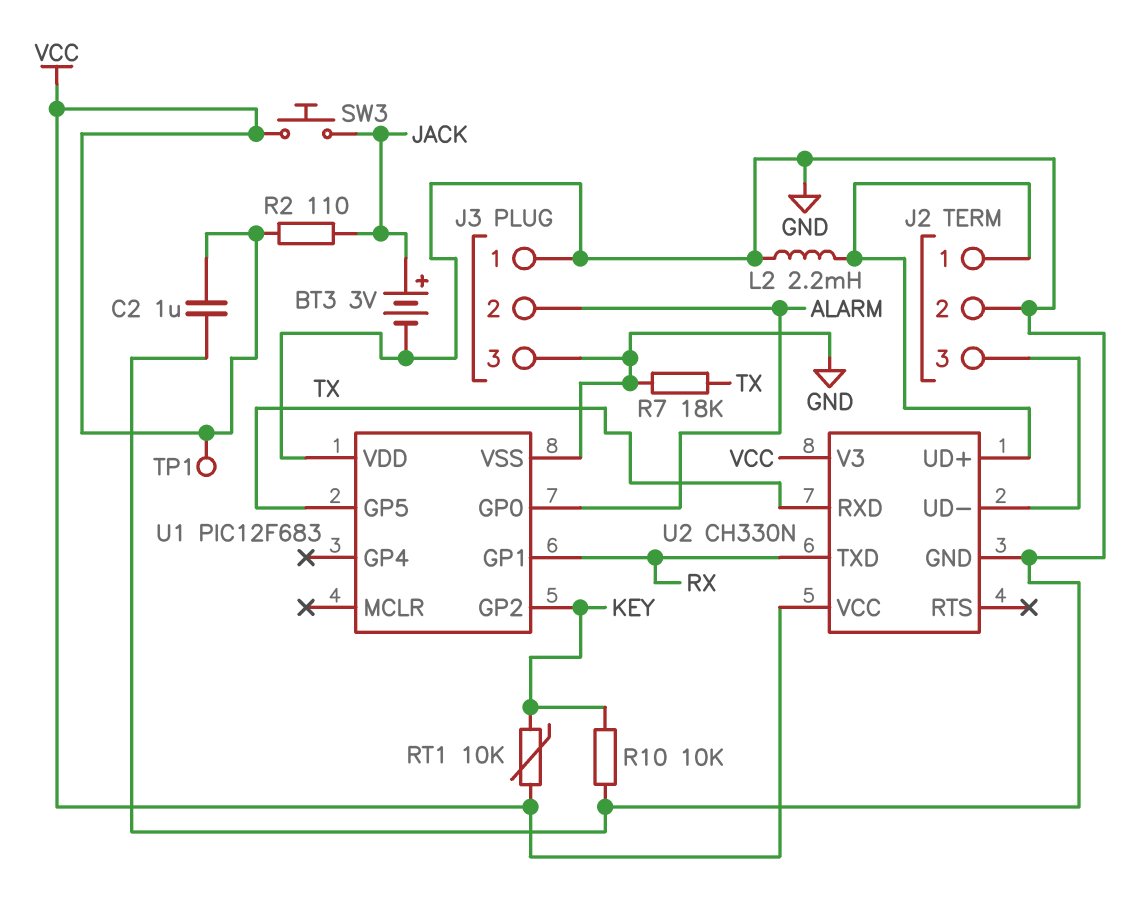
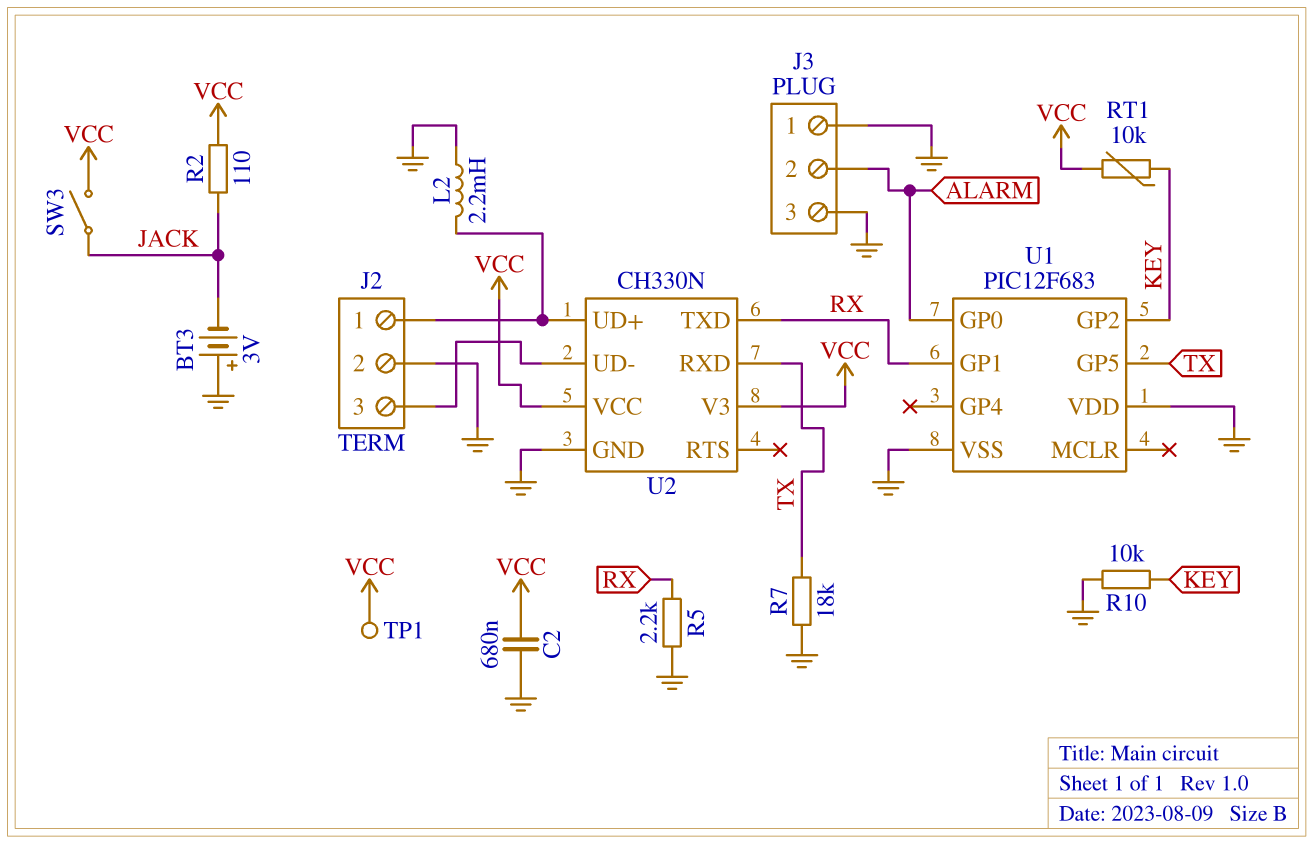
BT3: 3V (plus JACK, minus GND) -> 3V (plus GND, minus JACK)
C2: 1uF (GND, VCC) -> 680nF (GND, VCC)
R5: none -> 2.2k (GND, RX)
SW3: button (JACK, VCC) -> switch (JACK, VCC)

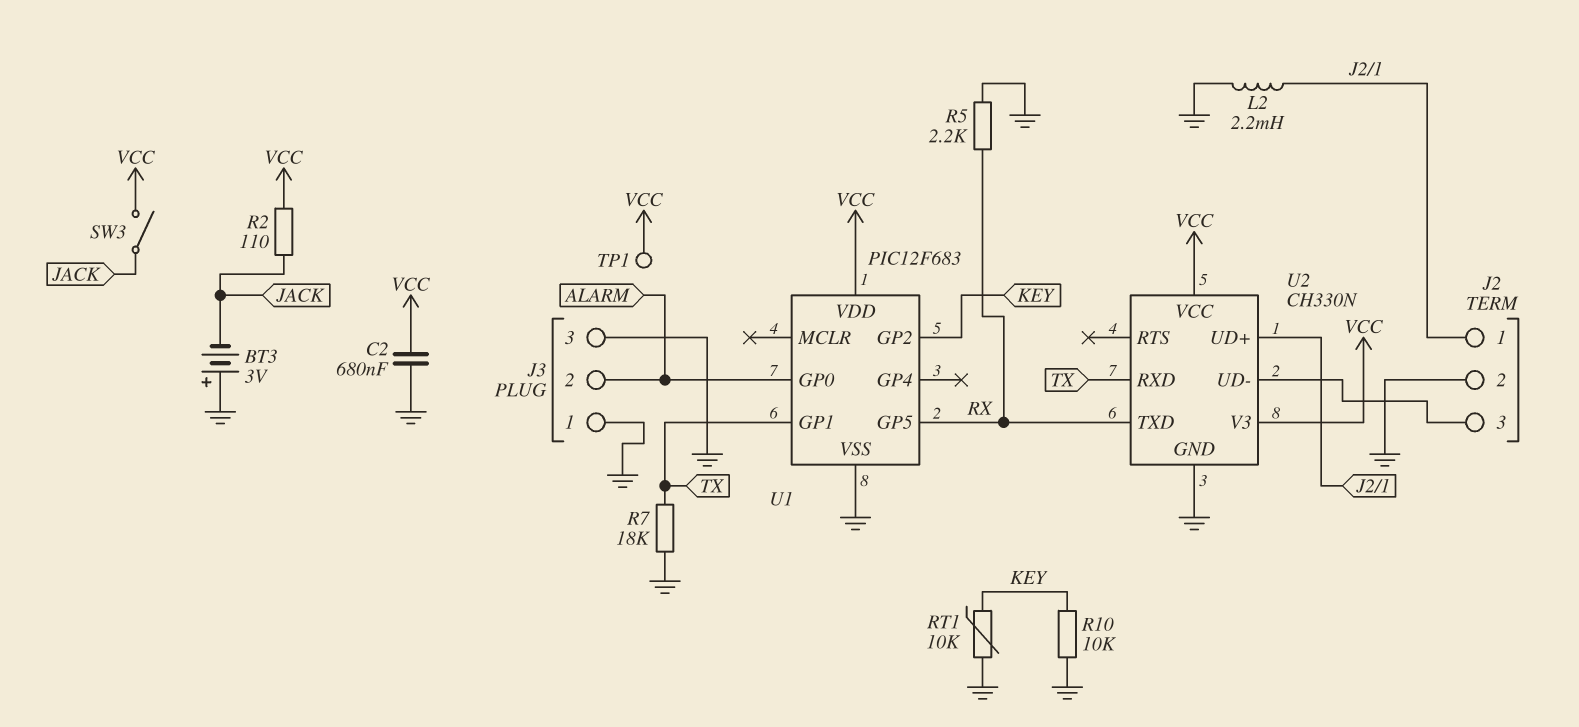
RT1: 10k (KEY, VCC) -> 10k (GND, KEY)
U1 pin GP1: RX -> TX
U1 pin GP5: TX -> RX
U1 pin VDD: GND -> VCC

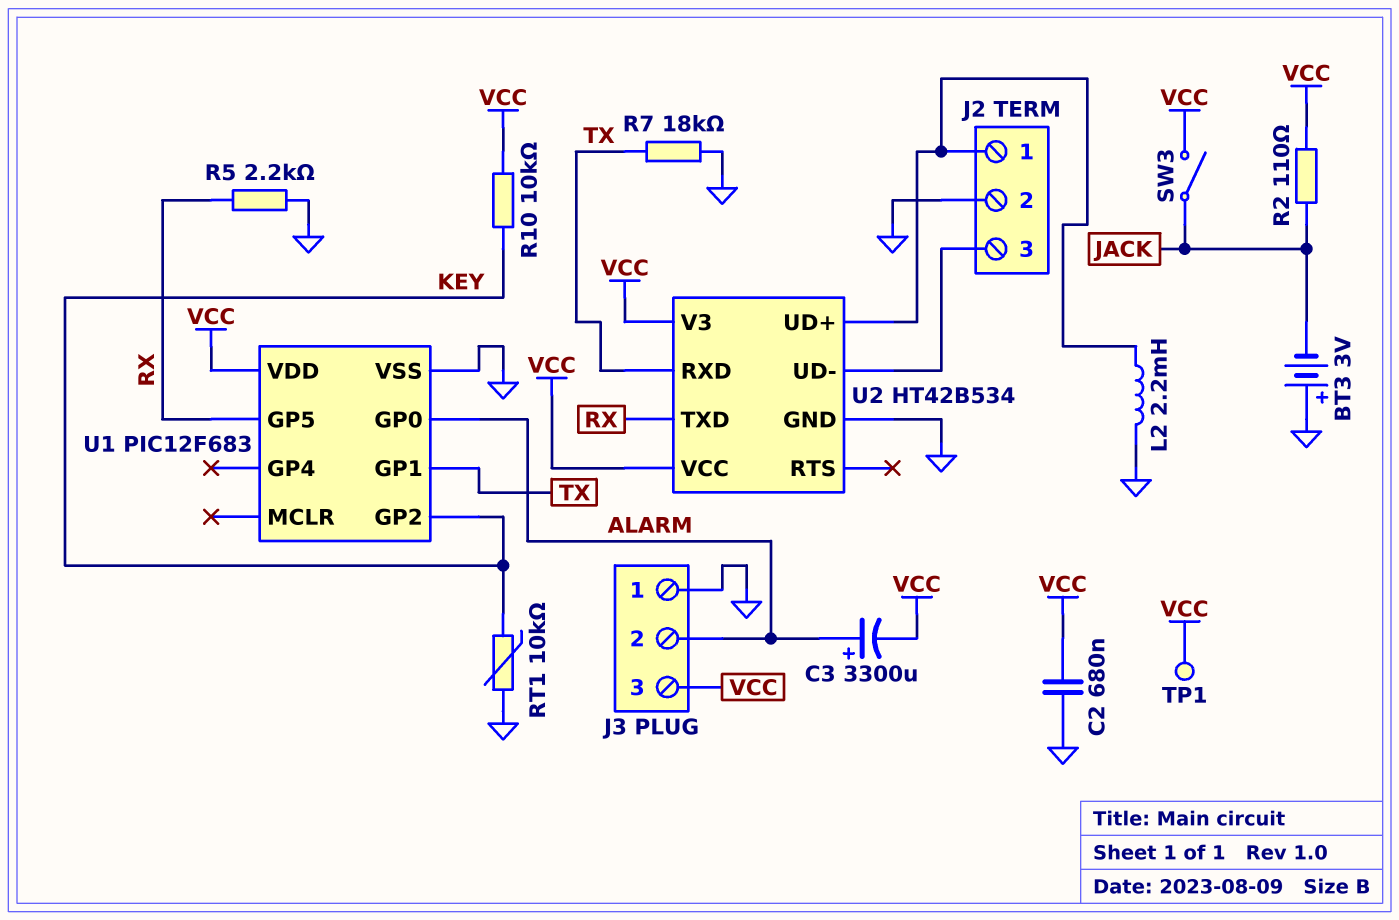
C3: none -> 3300uF (plus ALARM, minus VCC)
J3 pin 3: GND -> VCC
R10: 10k (GND, KEY) -> 10k (KEY, VCC)
U2: CH330N -> HT42B534

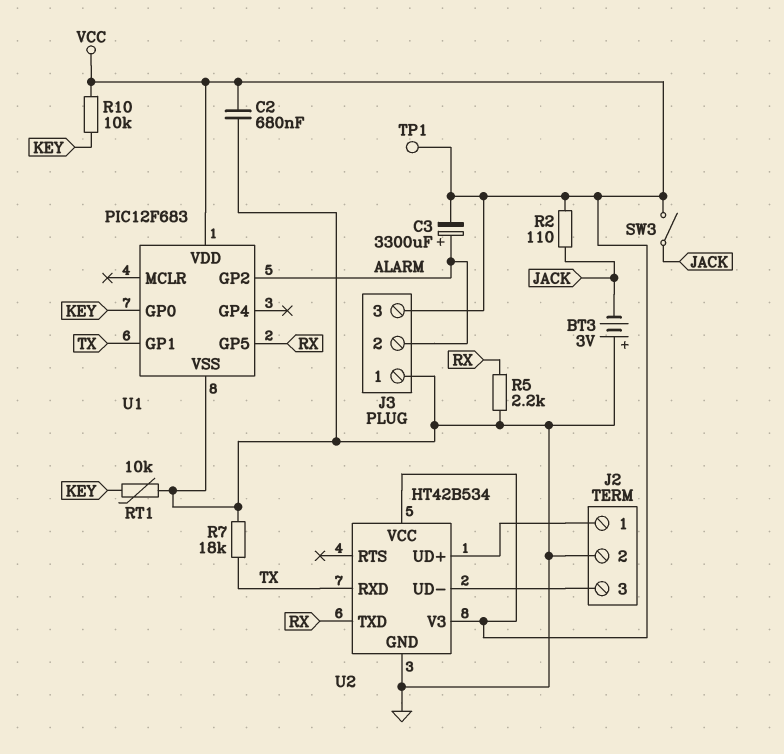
L2: 2.2mH (GND, J2/1) -> none
U1 pin GP0: ALARM -> KEY
U1 pin GP2: KEY -> ALARM

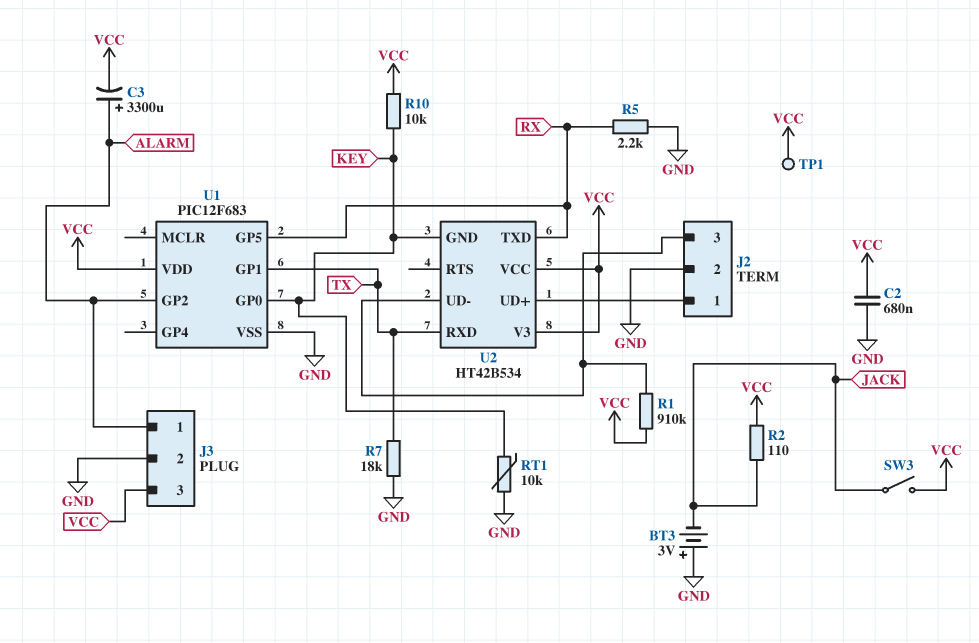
J3 pin 1: GND -> ALARM
J3 pin 2: ALARM -> GND
R1: none -> 910k (J2/3, VCC)
U2 pin GND: GND -> KEY

